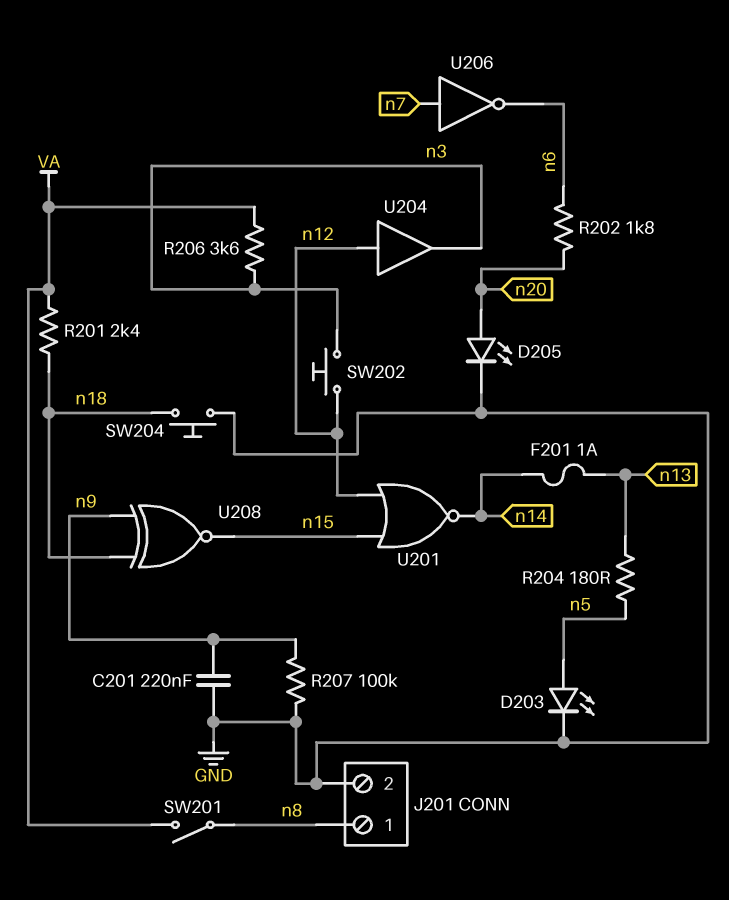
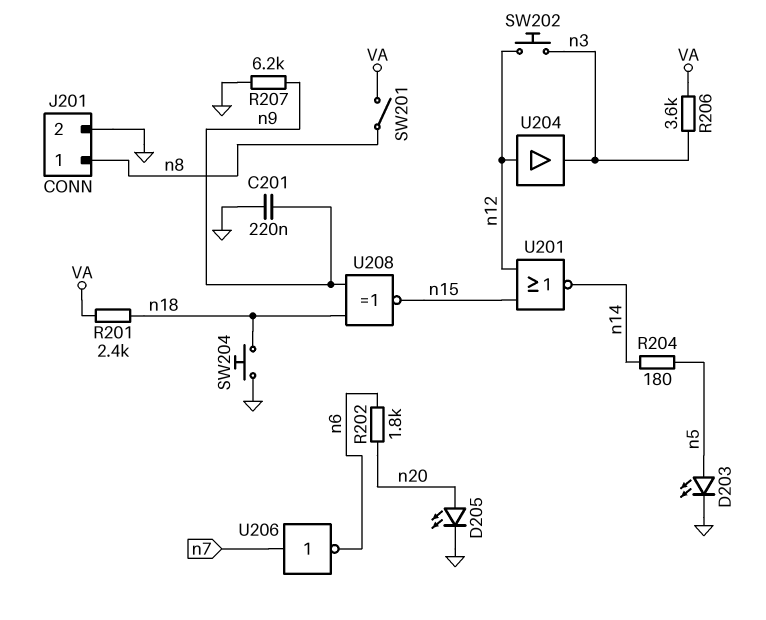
F201: 1A (n13, n14) -> none
R204: 180 (n5, n13) -> 180 (n5, n14)
R207: 100k (GND, n9) -> 6.2k (GND, n9)

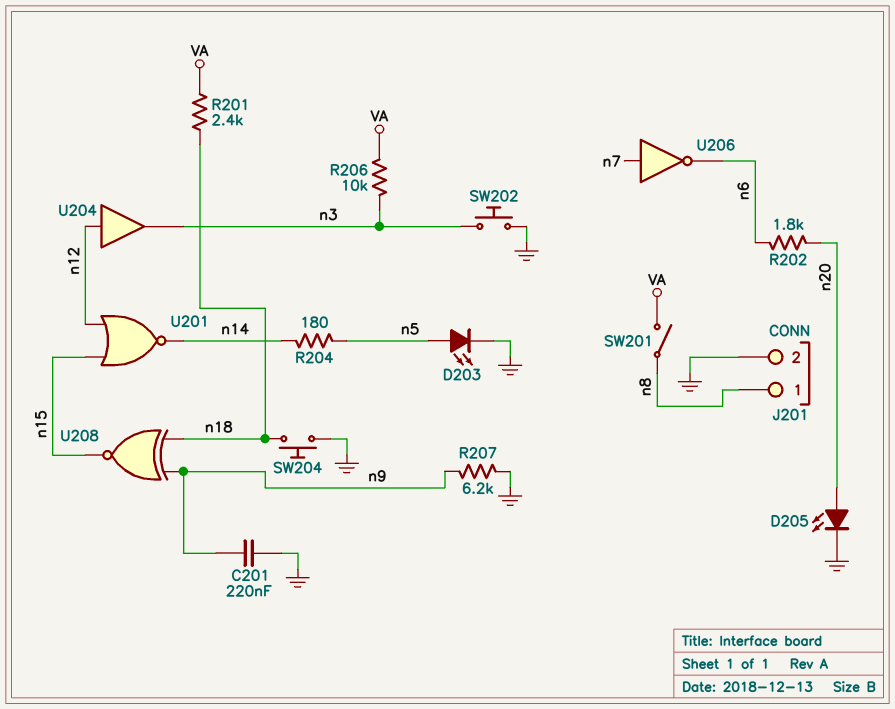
R206: 3.6k (VA, n3) -> 10k (VA, n3)
SW202: button (n3, n12) -> button (GND, n3)

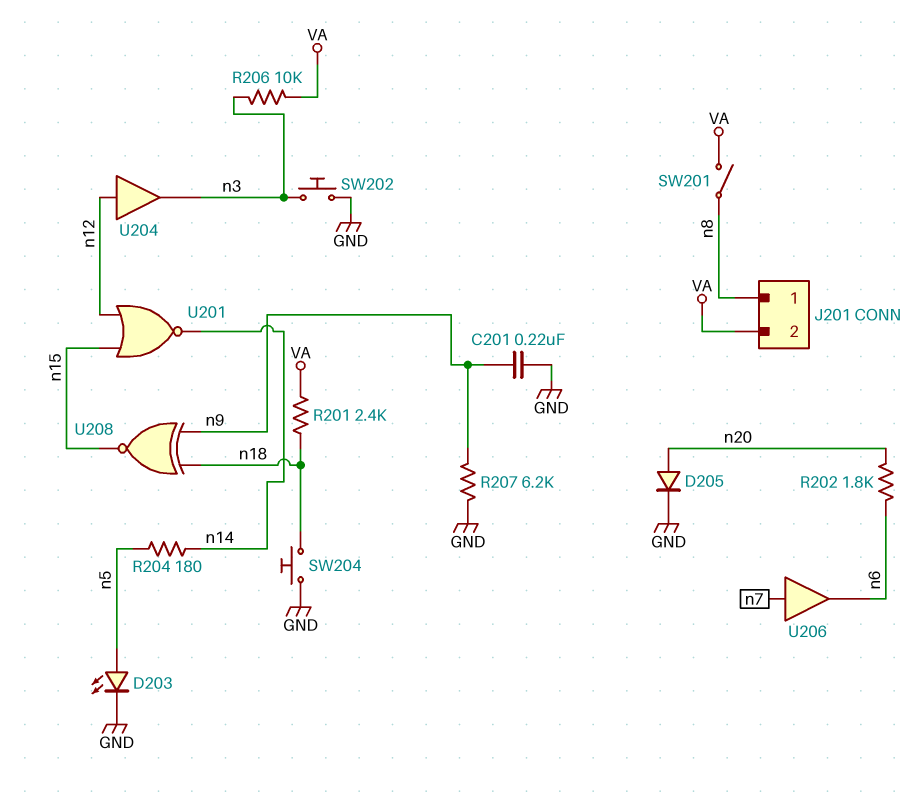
D205: LED (A n20, K GND) -> diode (A n20, K GND)
J201 pin 2: GND -> VA
U206: NOT (in n7, out n6) -> buffer (in n7, out n6)

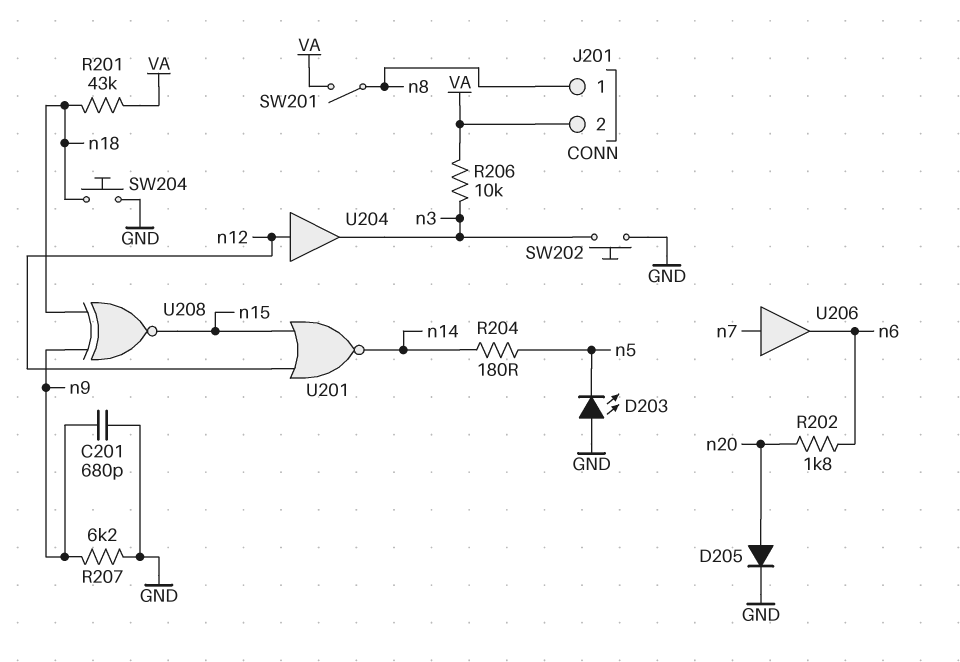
C201: 220nF (GND, n9) -> 680pF (GND, n9)
D203: LED (A n5, K GND) -> LED (A GND, K n5)
R201: 2.4k (VA, n18) -> 43k (VA, n18)

